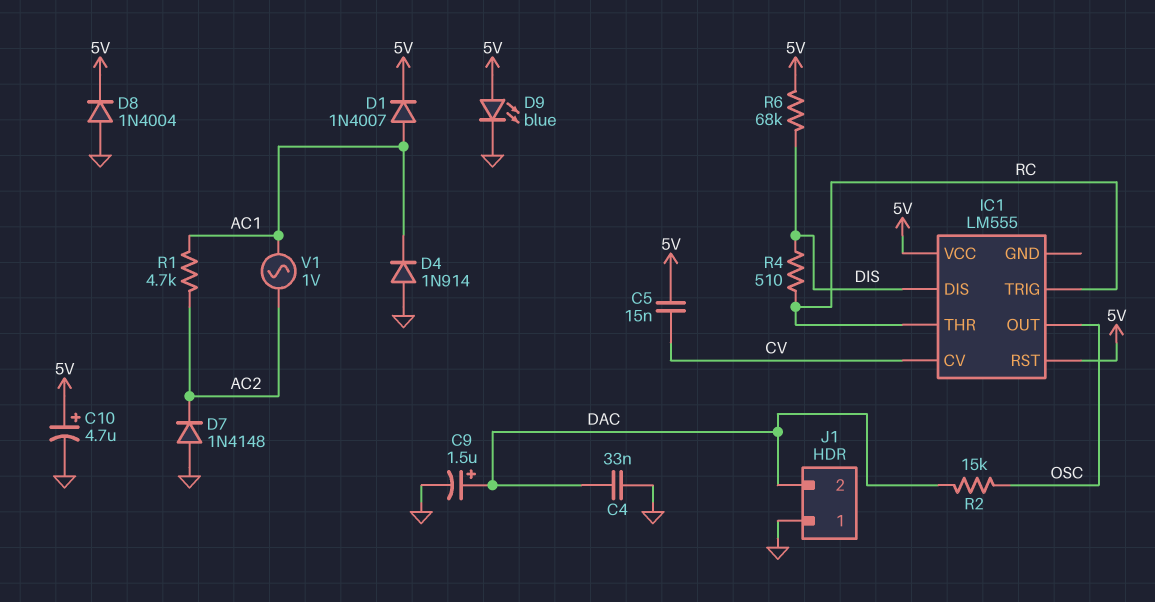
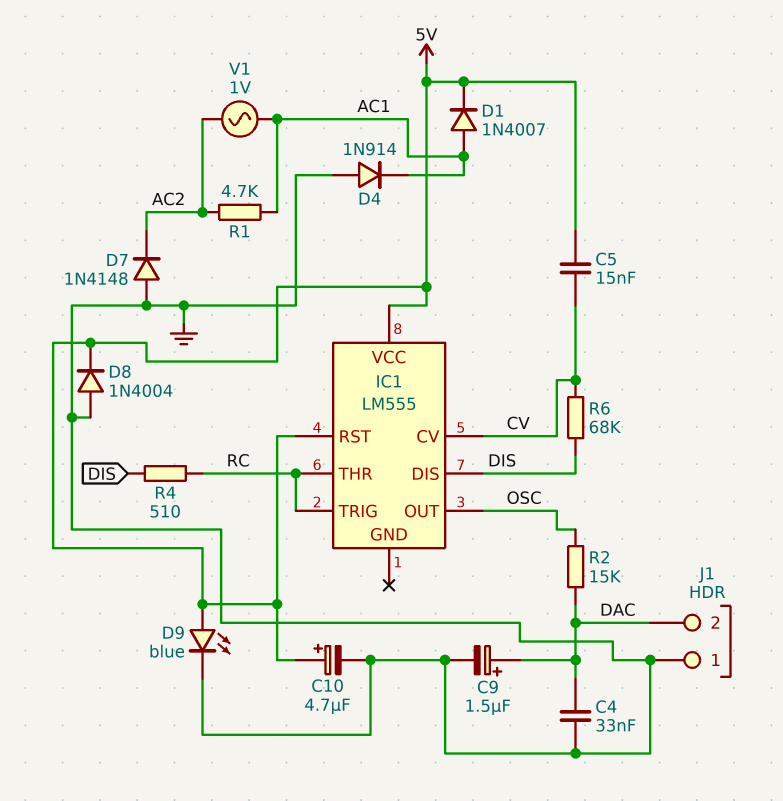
R6: 68k (5V, DIS) -> 68k (CV, DIS)

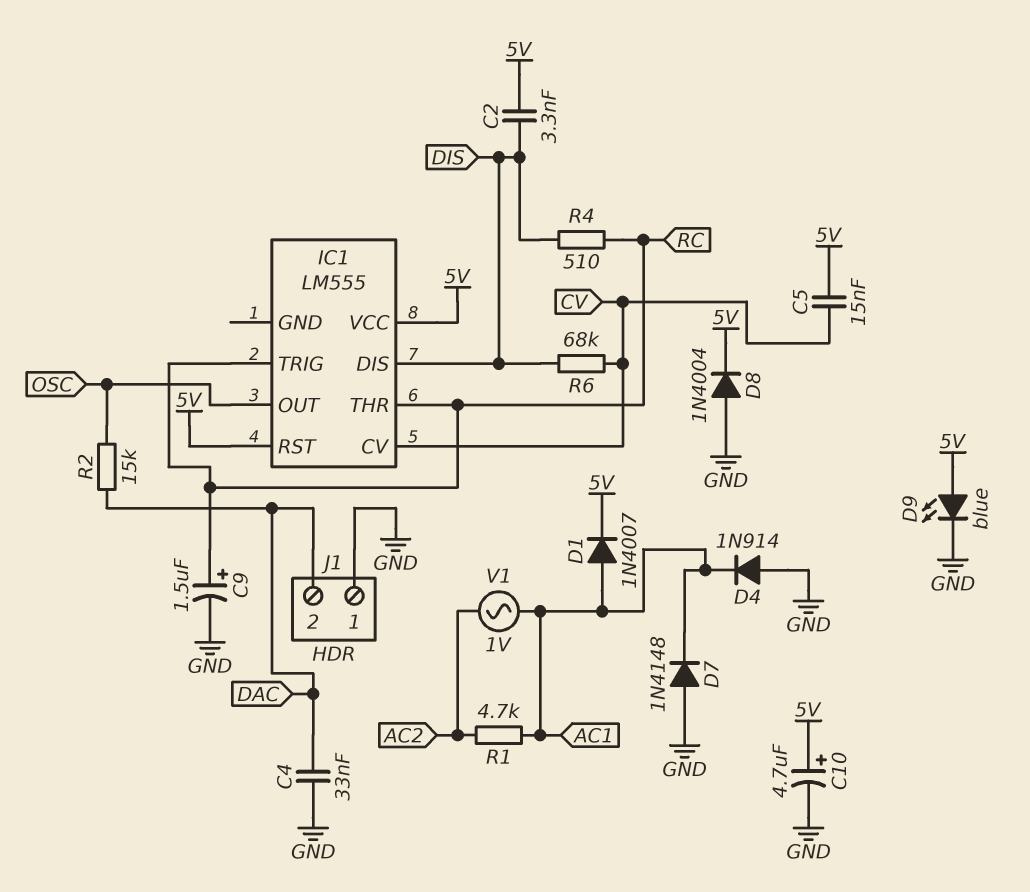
C2: none -> 3.3nF (5V, DIS)
C9: 1.5uF (plus DAC, minus GND) -> 1.5uF (plus RC, minus GND)
D7: diode 1N4148 (A GND, K AC2) -> diode 1N4148 (A GND, K AC1)

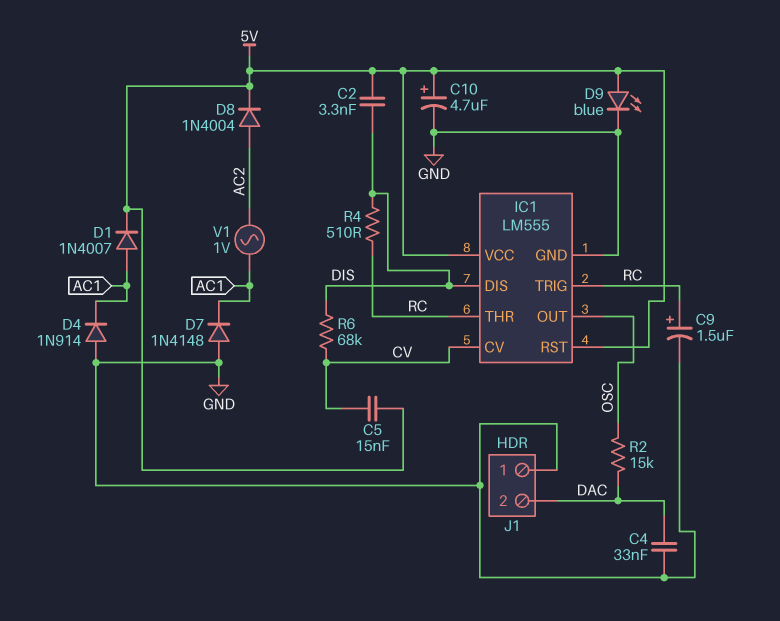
D8: diode 1N4004 (A GND, K 5V) -> diode 1N4004 (A AC2, K 5V)
IC1 pin GND: none -> GND
R1: 4.7k (AC1, AC2) -> none

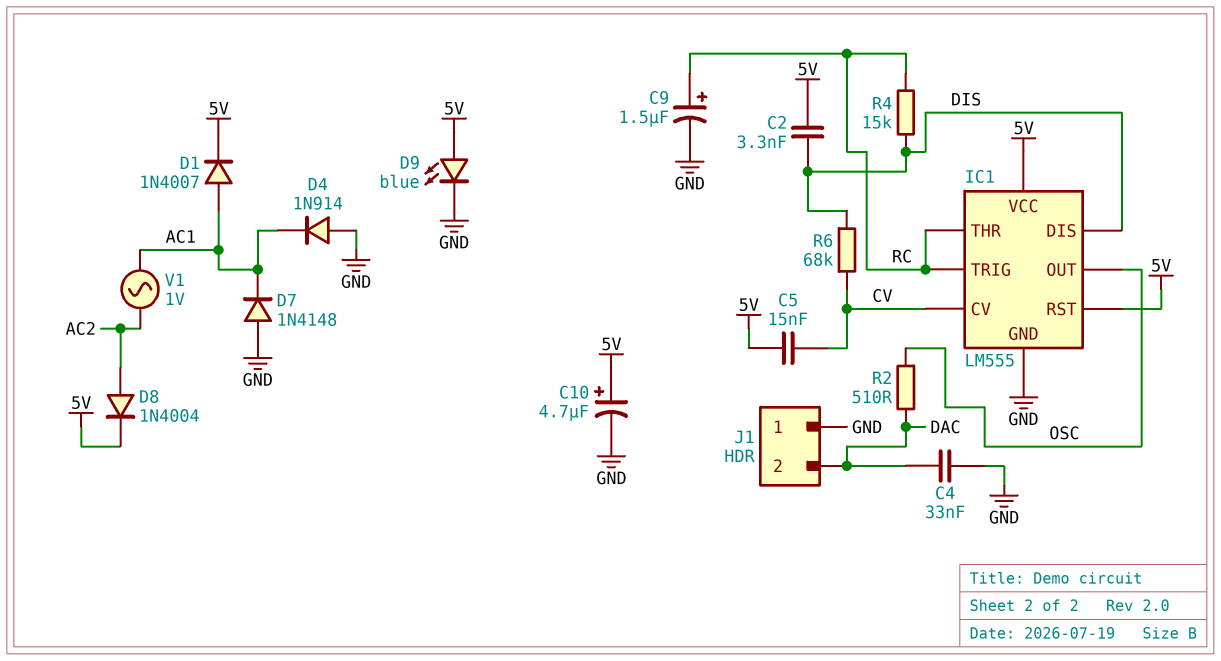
R2: 15k (DAC, OSC) -> 510 (DAC, OSC)
R4: 510 (DIS, RC) -> 15k (DIS, RC)

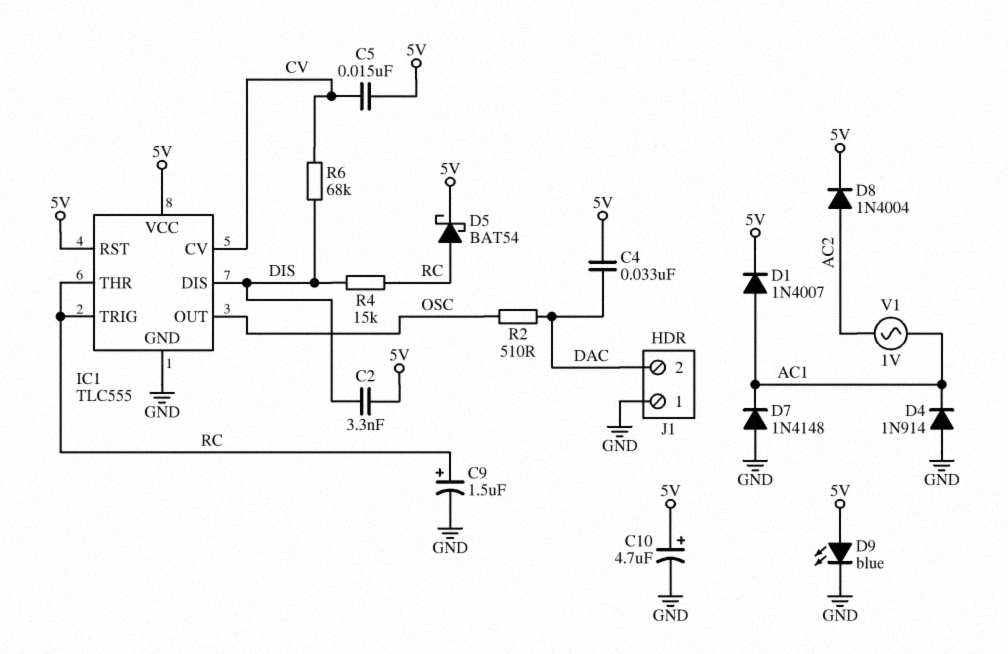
C4: 33nF (DAC, GND) -> 33nF (5V, DAC)
D5: none -> schottky BAT54 (A RC, K 5V)
IC1: LM555 -> TLC555

